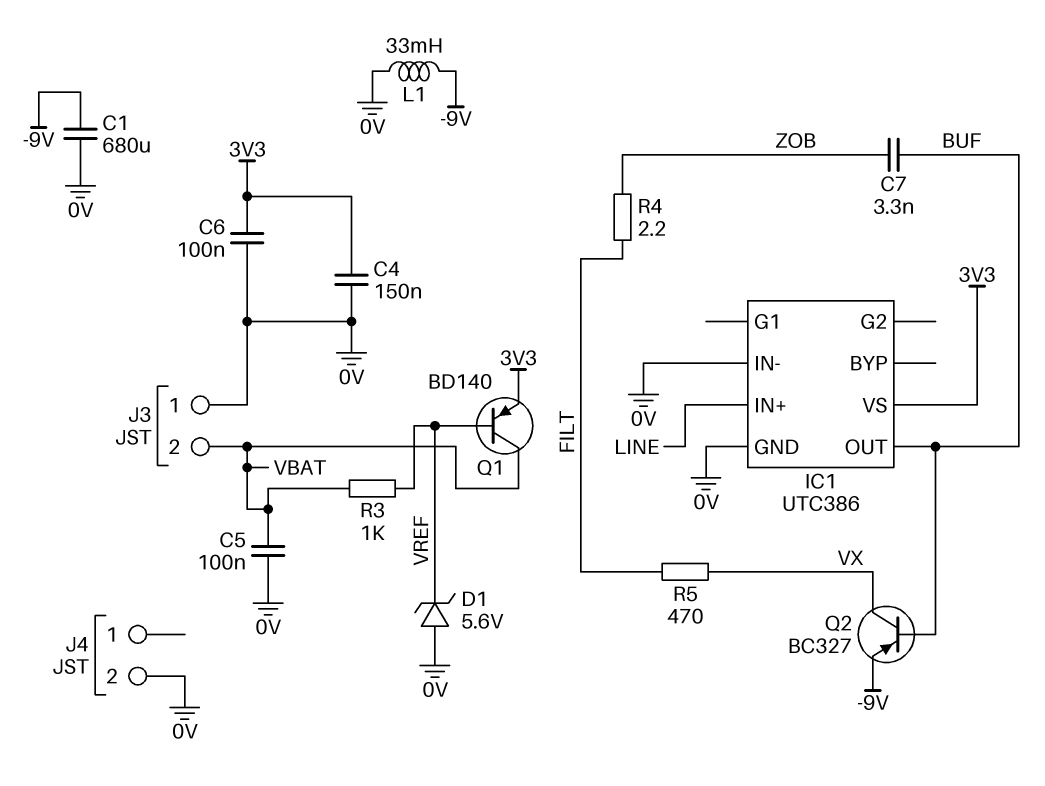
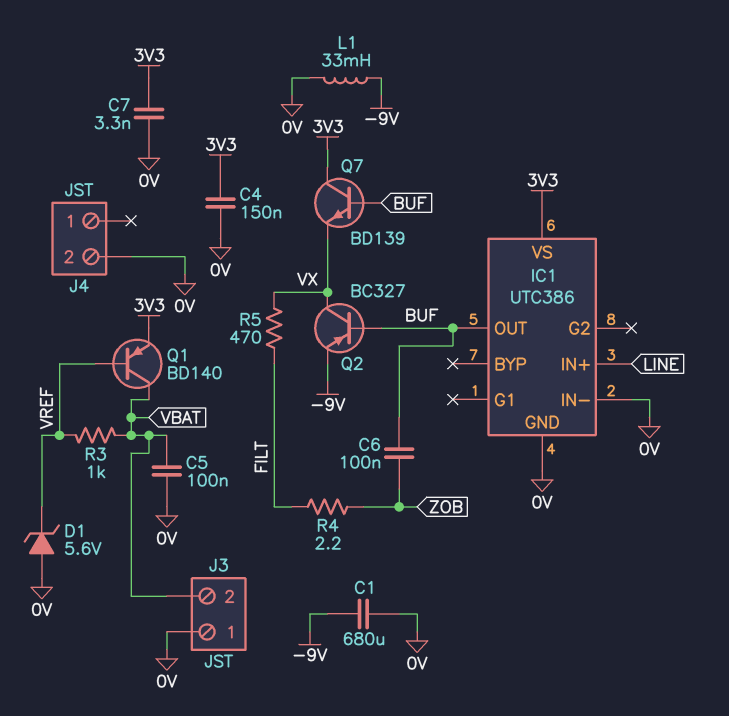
C6: 100nF (0V, 3V3) -> 100nF (BUF, ZOB)
C7: 3.3nF (BUF, ZOB) -> 3.3nF (0V, 3V3)
Q7: none -> NPN BD139 (B BUF, C 3V3, E VX)

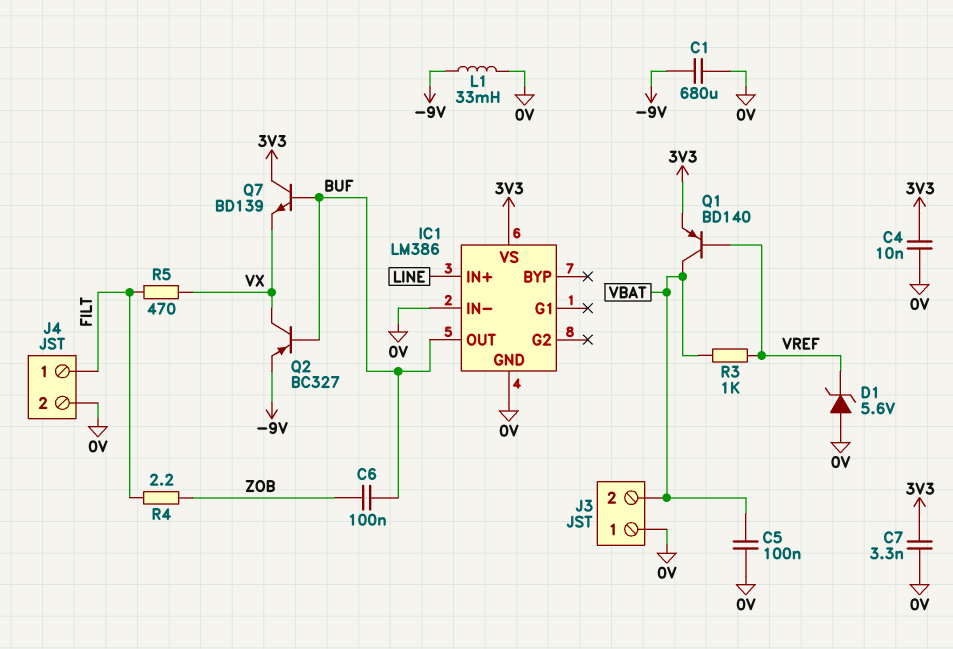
C4: 150nF (0V, 3V3) -> 10nF (0V, 3V3)
IC1: UTC386 -> LM386
J4 pin 1: none -> FILT

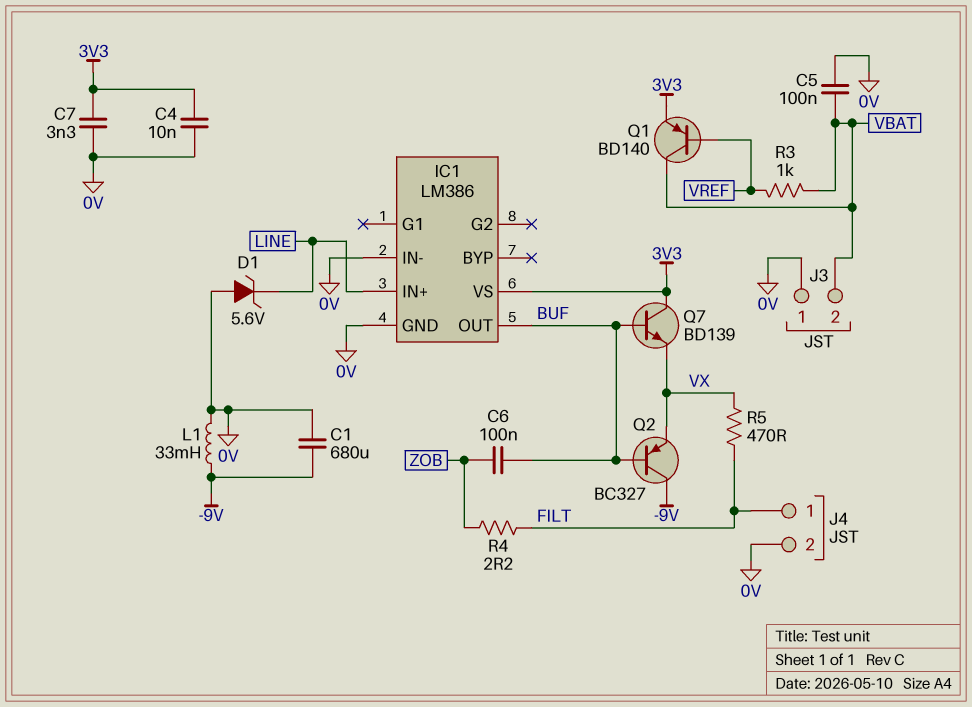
D1: zener 5.6V (A 0V, K VREF) -> zener 5.6V (A 0V, K LINE)
Q2: PNP BC327 (B BUF, C VX, E -9V) -> PNP BC327 (B BUF, C -9V, E VX)

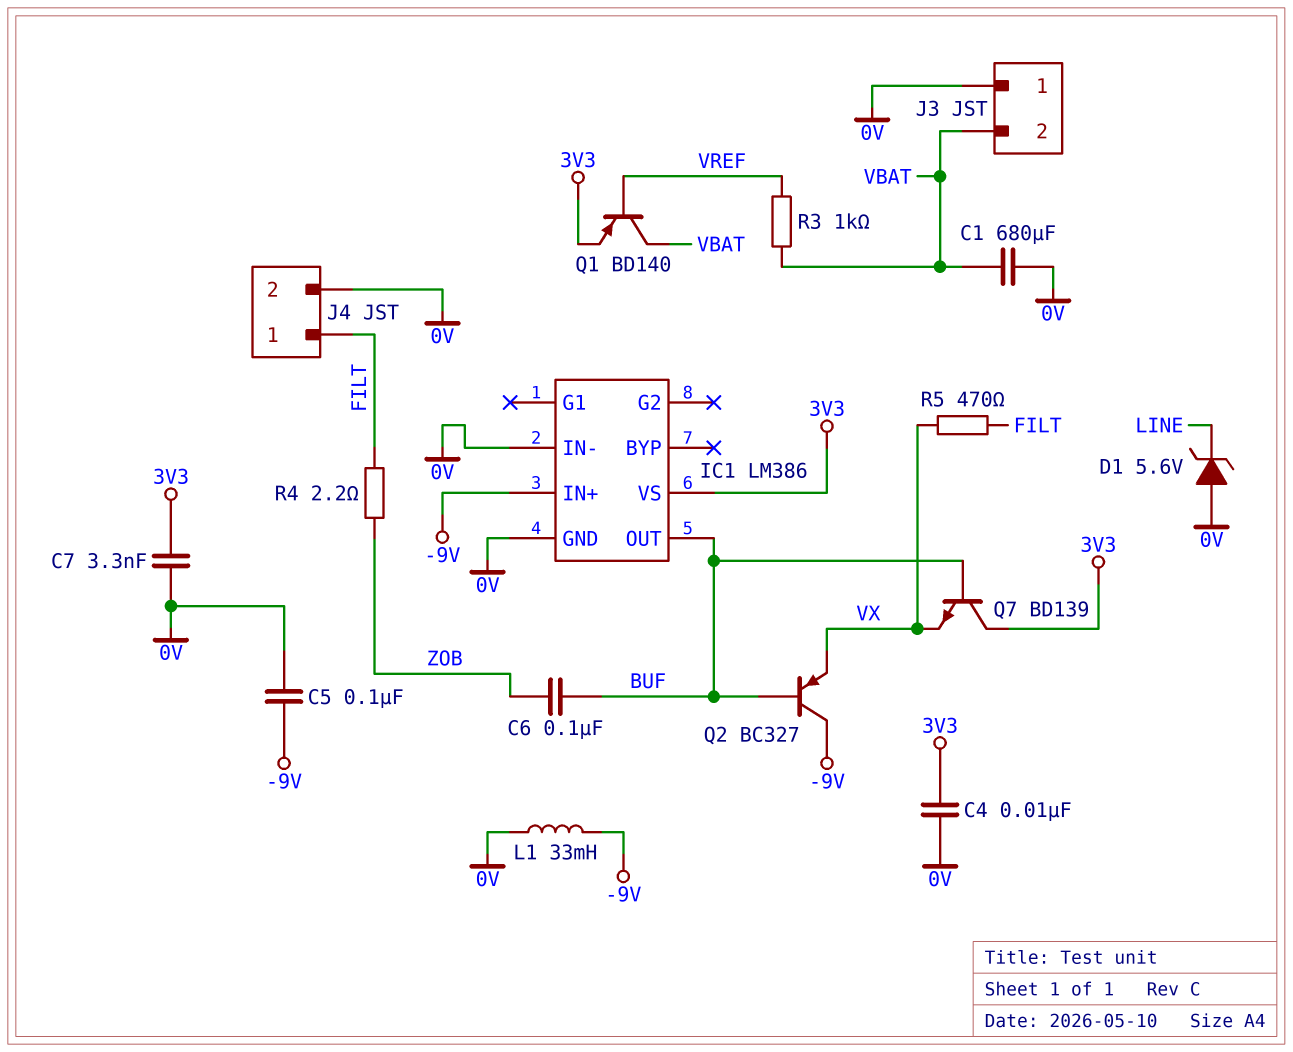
C1: 680uF (-9V, 0V) -> 680uF (0V, VBAT)
C5: 100nF (0V, VBAT) -> 100nF (-9V, 0V)
IC1 pin IN+: LINE -> -9V

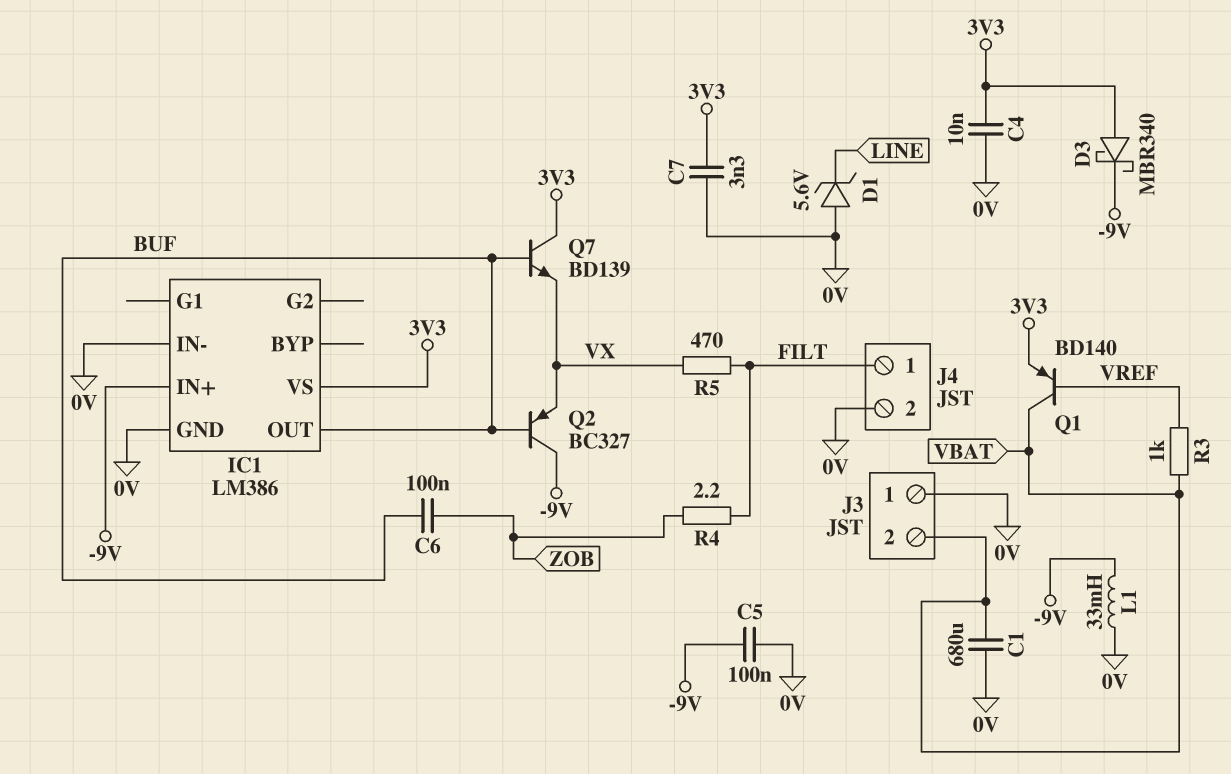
D3: none -> schottky MBR340 (A 3V3, K -9V)

